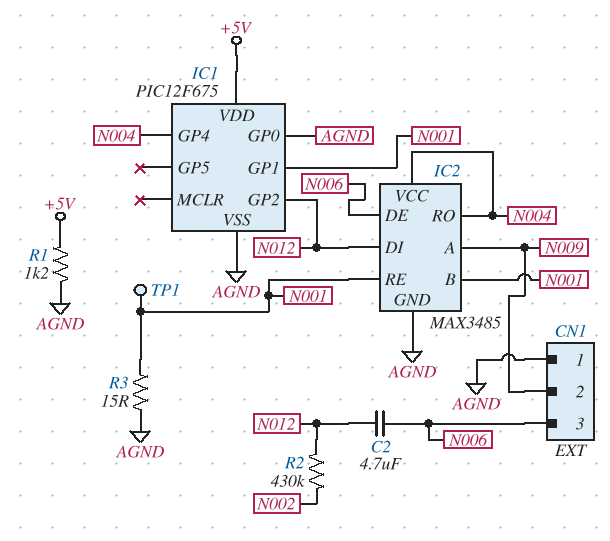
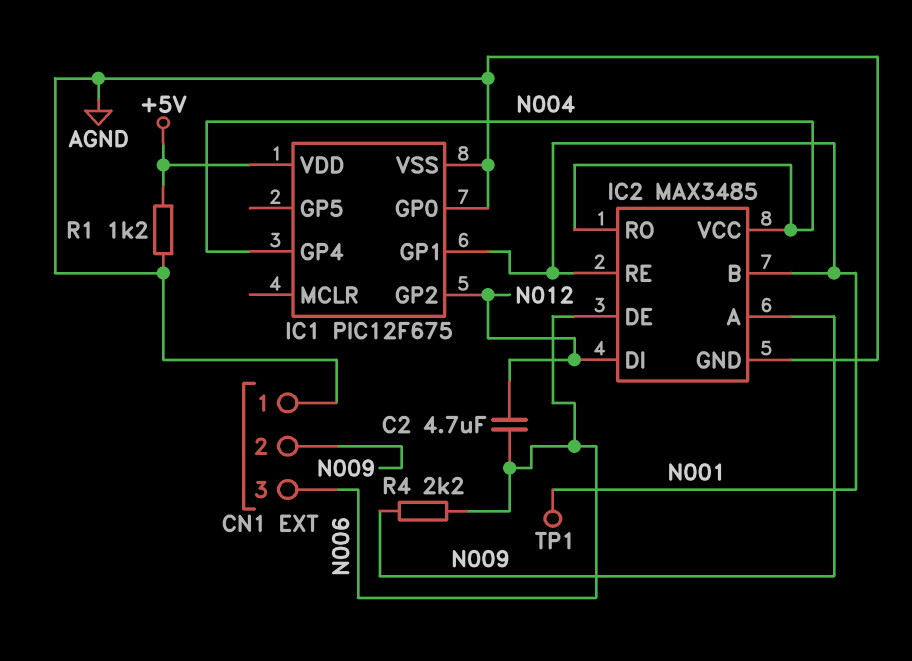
R2: 430k (N002, N012) -> none
R3: 15 (AGND, N001) -> none
R4: none -> 2.2k (N006, N009)

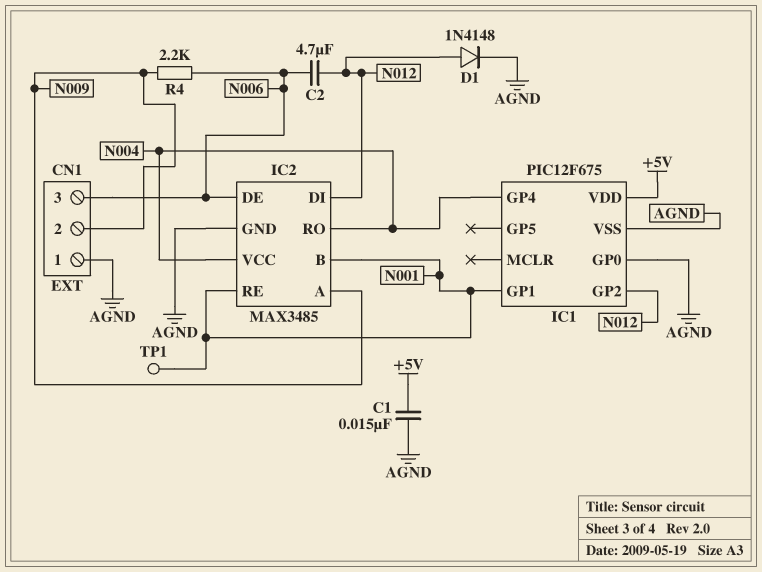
C1: none -> 15nF (+5V, AGND)
D1: none -> diode 1N4148 (A N012, K AGND)
R1: 1.2k (+5V, AGND) -> none

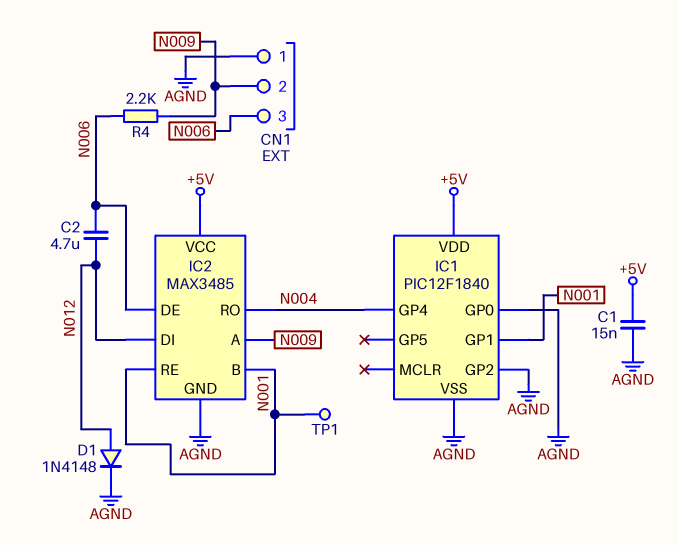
IC1: PIC12F675 -> PIC12F1840
IC1 pin GP2: N012 -> AGND
IC2 pin VCC: N004 -> +5V

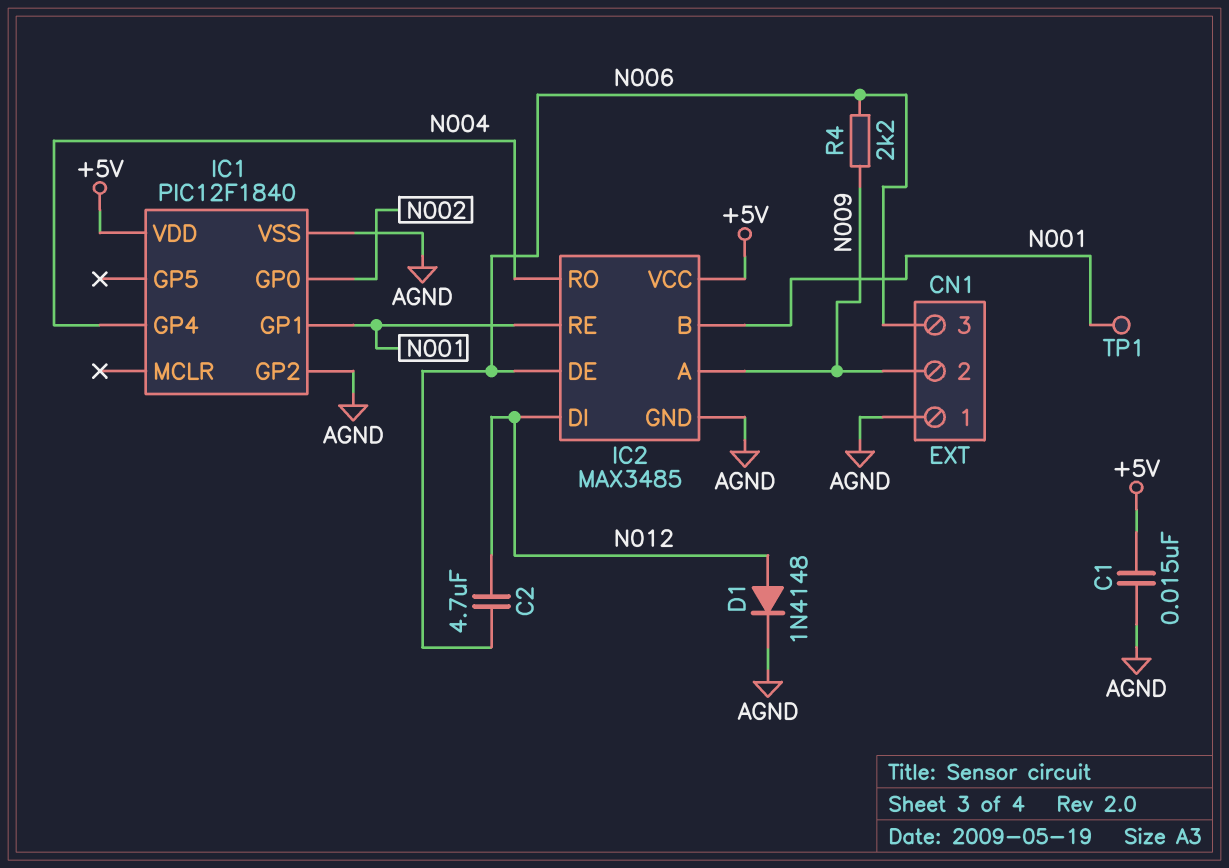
IC1 pin GP0: AGND -> N002

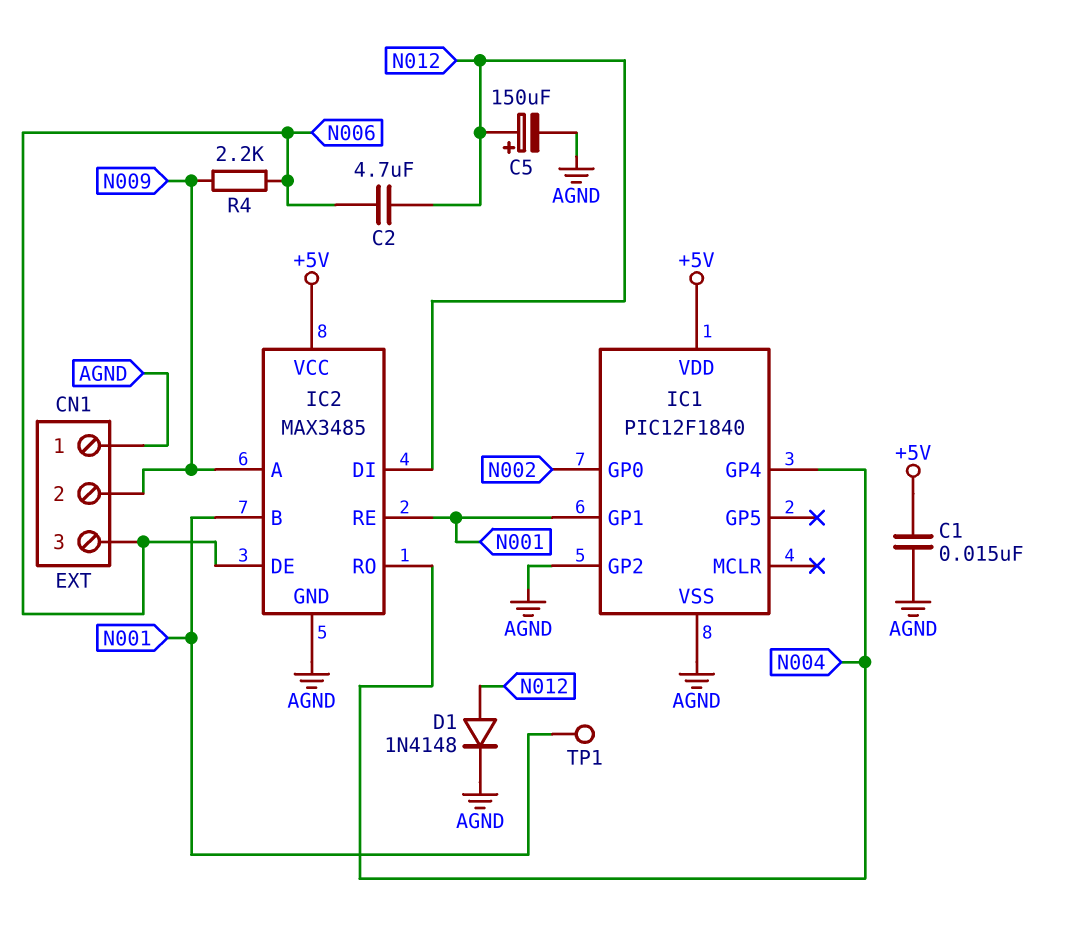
C5: none -> 150uF (plus N012, minus AGND)

